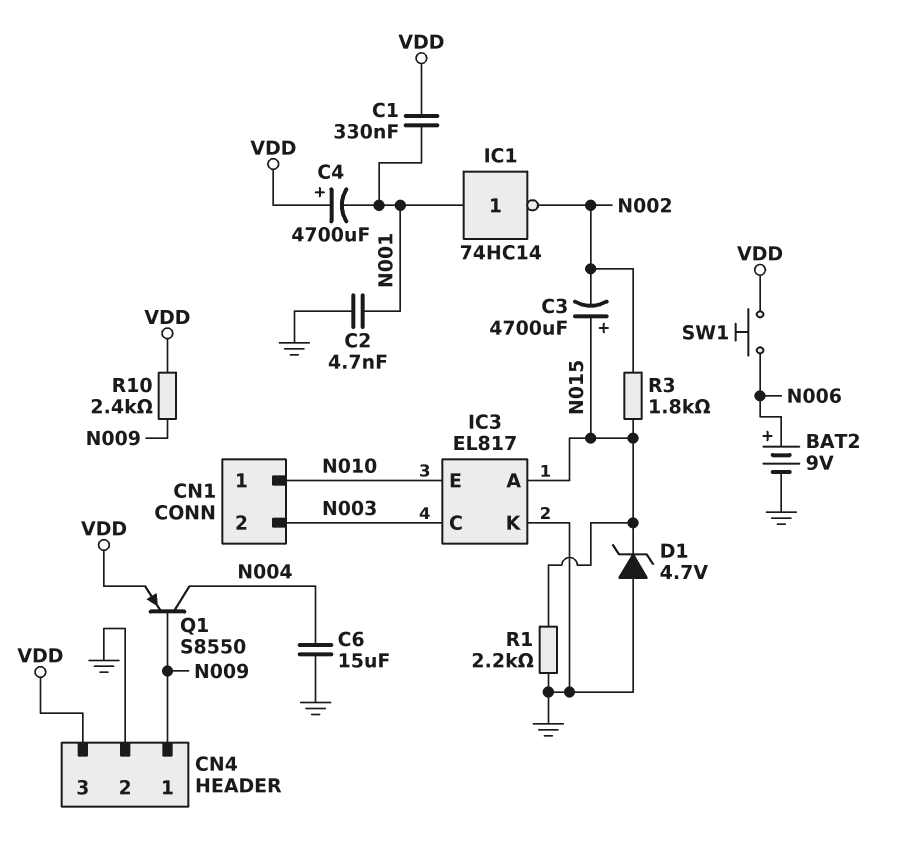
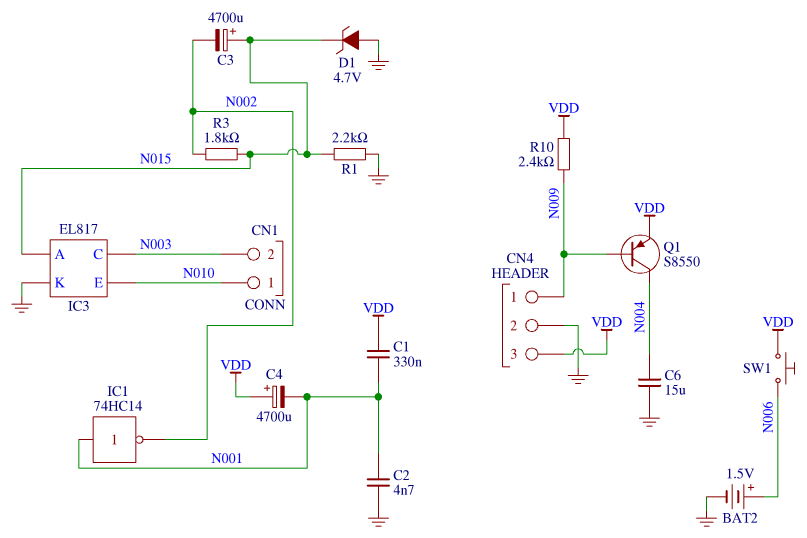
BAT2: 9V (plus N006, minus GND) -> 1.5V (plus N006, minus GND)

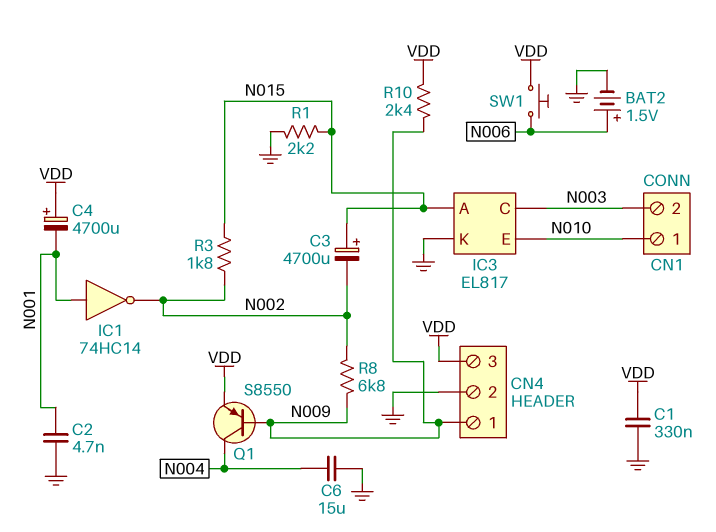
C1: 330nF (N001, VDD) -> 330nF (GND, VDD)
D1: zener 4.7V (A GND, K N015) -> none
R8: none -> 6.8k (N002, N009)

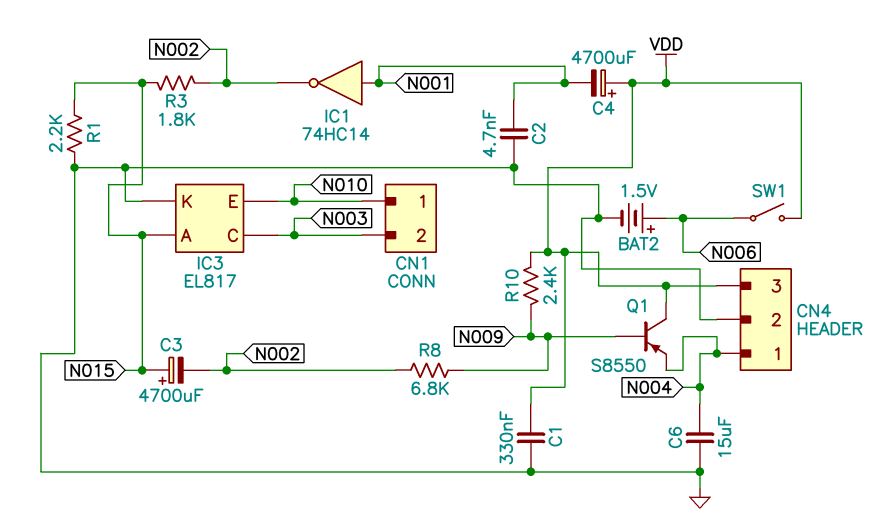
CN4 pin 1: N009 -> N004
Q1: PNP S8550 (B N009, C N004, E VDD) -> PNP S8550 (B N009, C VDD, E N004)
SW1: button (N006, VDD) -> switch (N006, VDD)

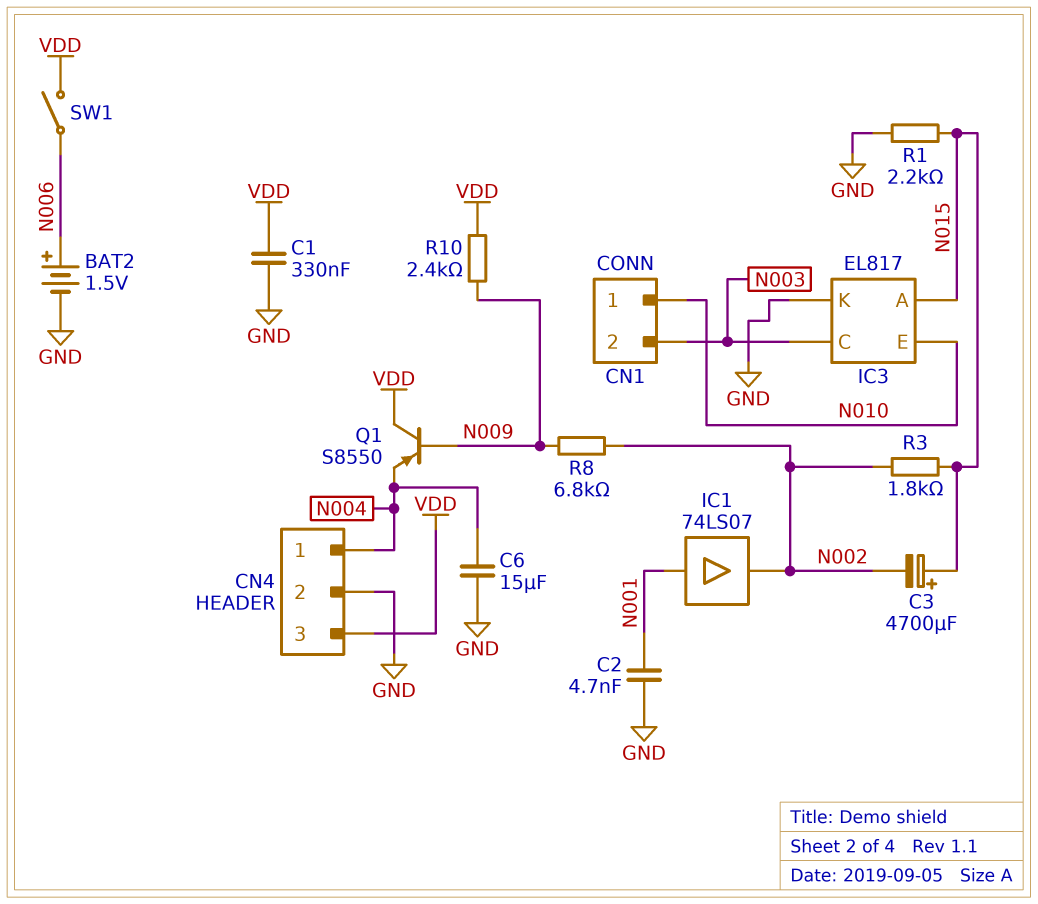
C4: 4700uF (plus VDD, minus N001) -> none
IC1: NOT 74HC14 (in N001, out N002) -> buffer 74LS07 (in N001, out N002)

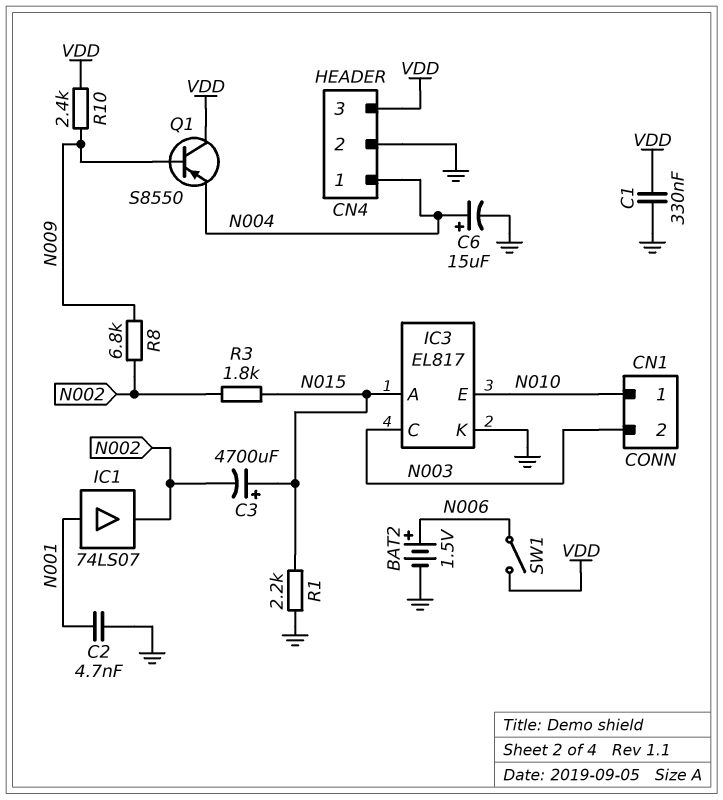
C6: 15uF (GND, N004) -> 15uF (plus N004, minus GND)

